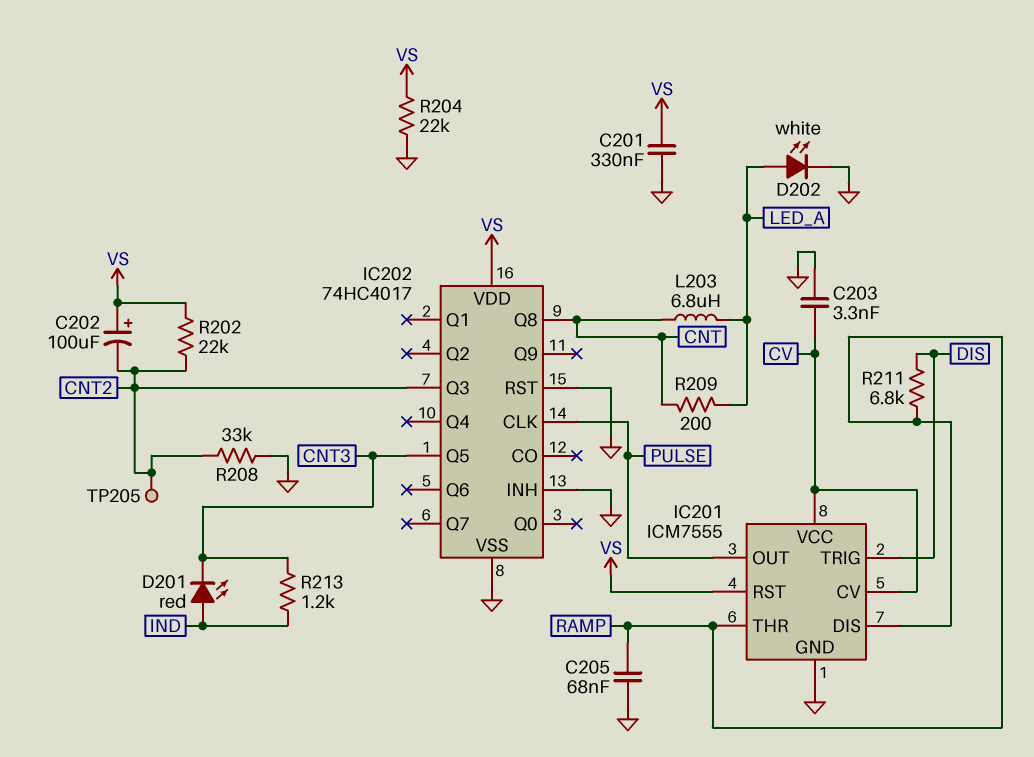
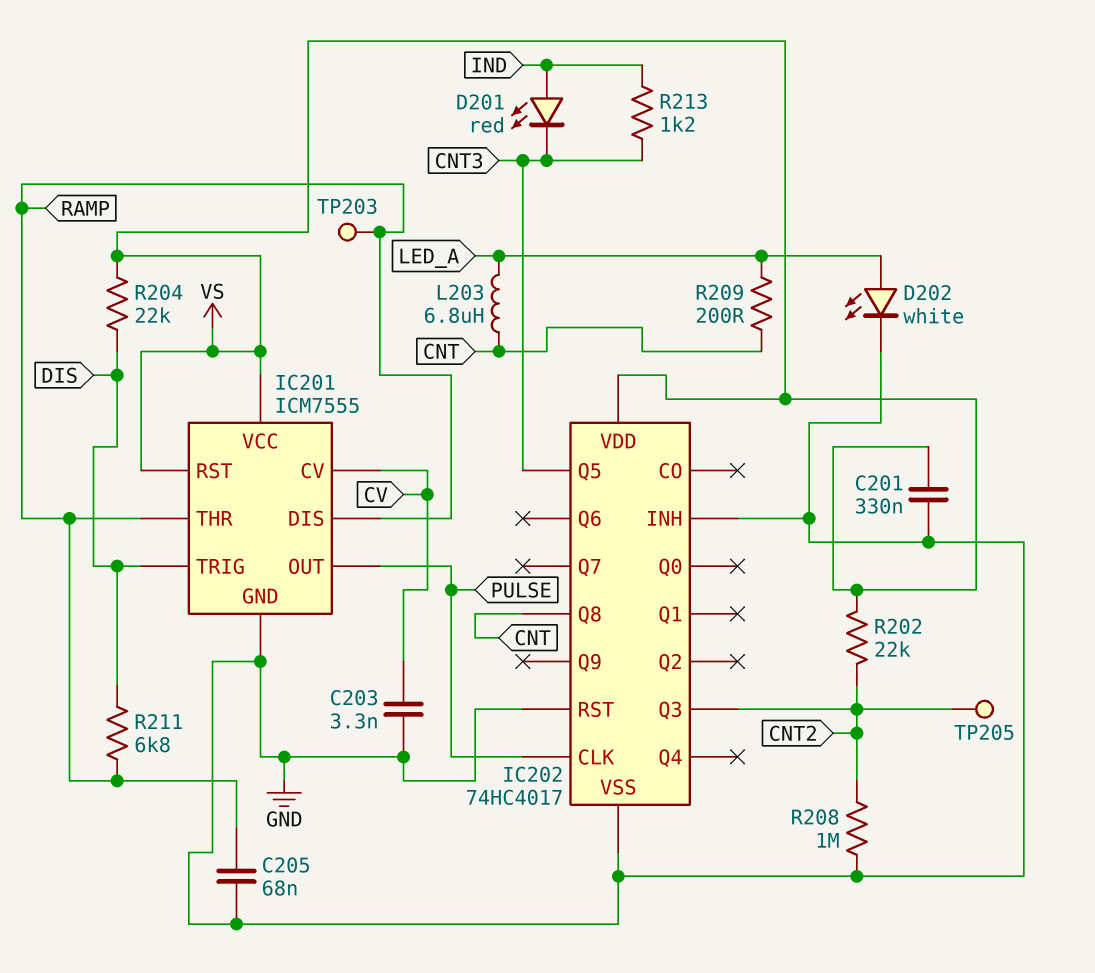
C202: 100uF (plus VS, minus CNT2) -> none
IC201 pin VCC: CV -> VS
R204: 22k (GND, VS) -> 22k (DIS, VS)
R208: 33k (CNT2, GND) -> 1M (CNT2, GND)
TP203: none -> test point (RAMP)

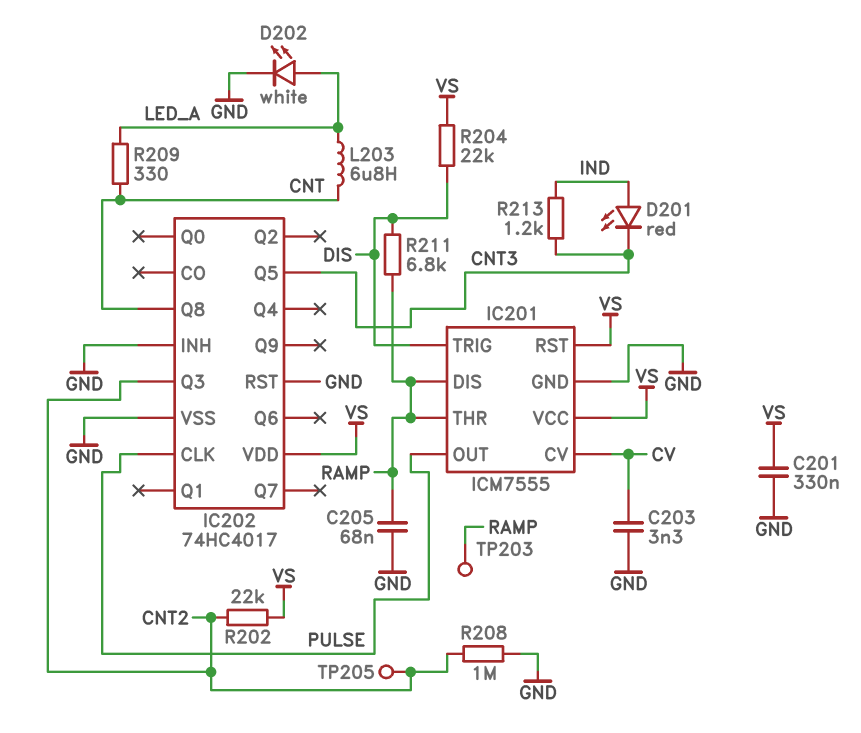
R209: 200 (CNT, LED_A) -> 330 (CNT, LED_A)

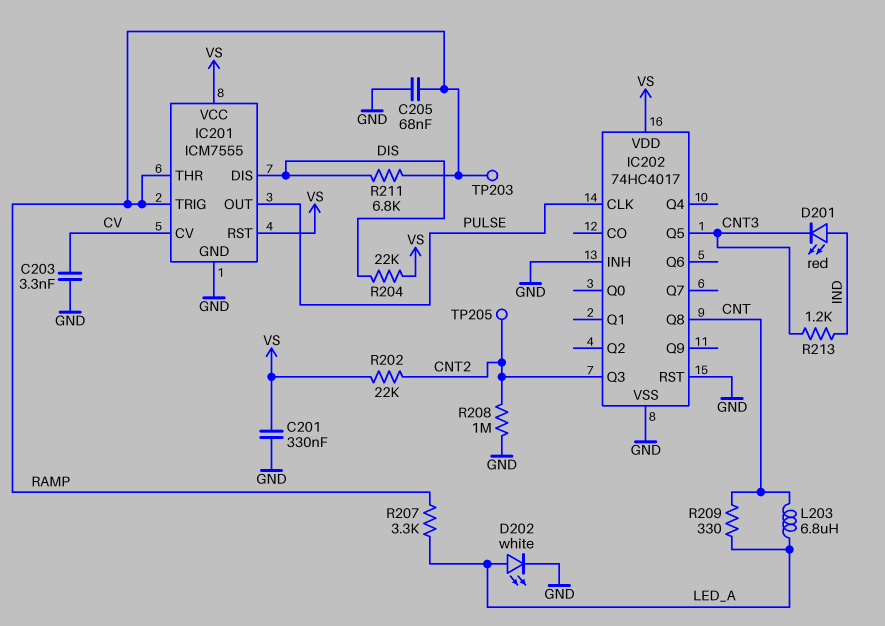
IC201 pin DIS: RAMP -> DIS
IC201 pin TRIG: DIS -> RAMP
R207: none -> 3.3k (LED_A, RAMP)

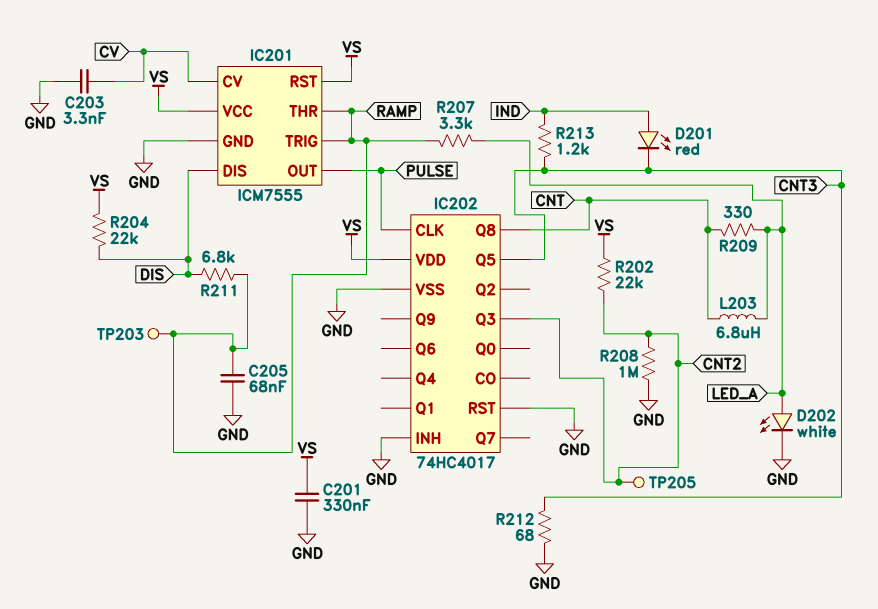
R212: none -> 68 (CNT3, GND)

